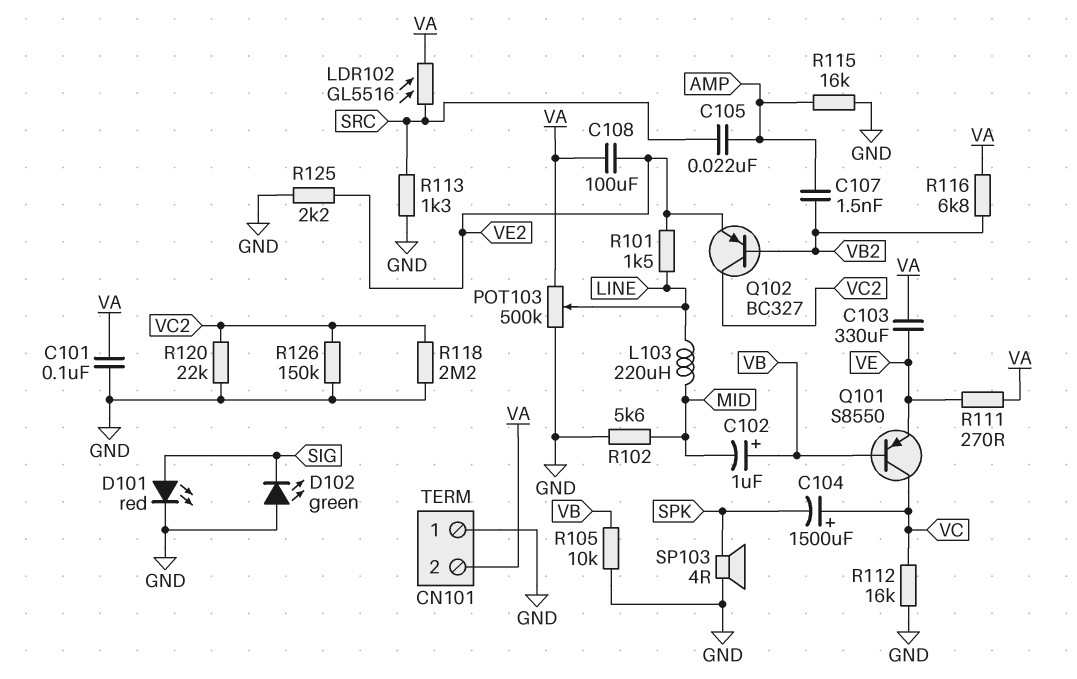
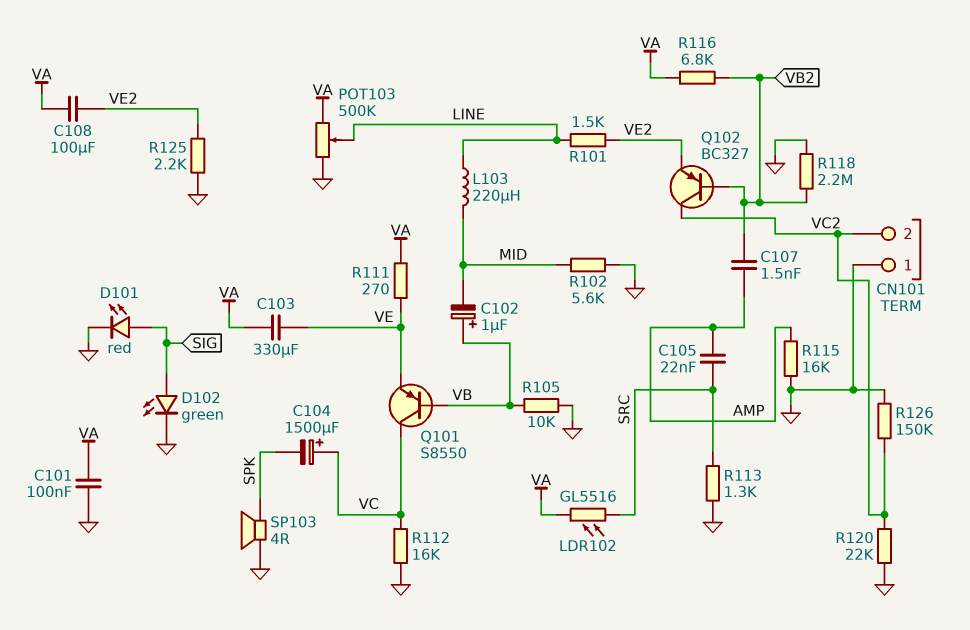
CN101 pin 2: VA -> VC2
D102: LED green (A GND, K SIG) -> LED green (A SIG, K GND)
R118: 2.2M (GND, VC2) -> 2.2M (GND, VB2)

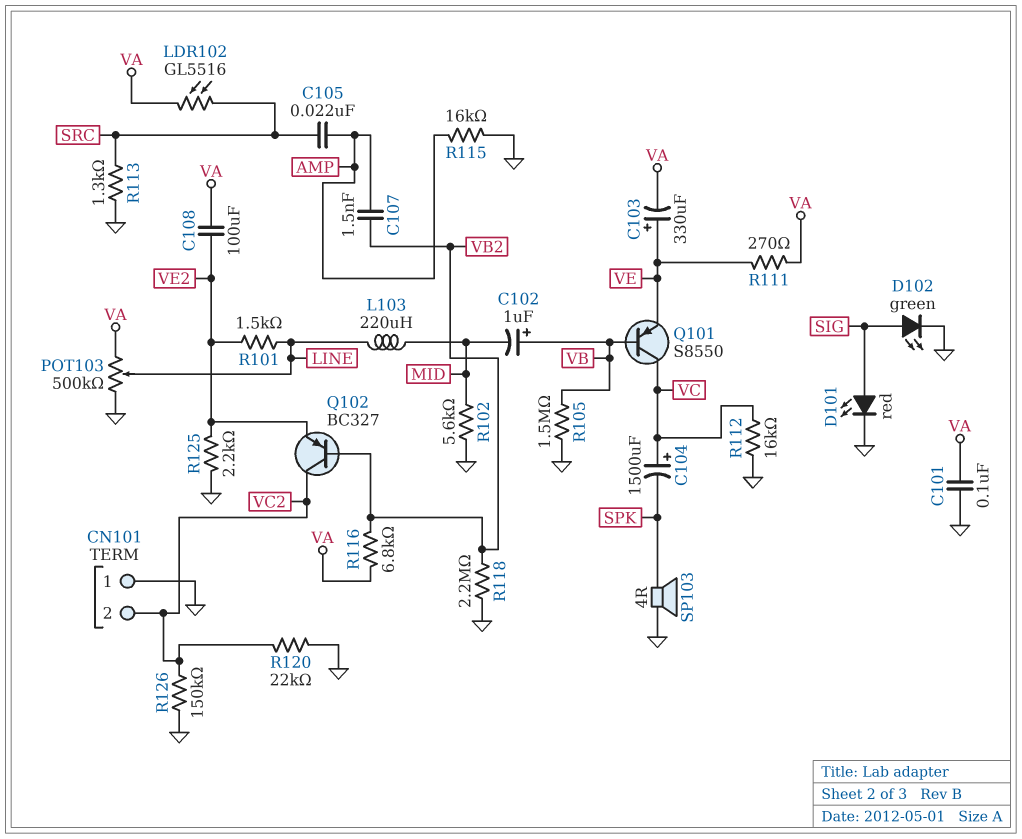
C103: 330uF (VA, VE) -> 330uF (plus VE, minus VA)
R105: 10k (GND, VB) -> 1.5M (GND, VB)

